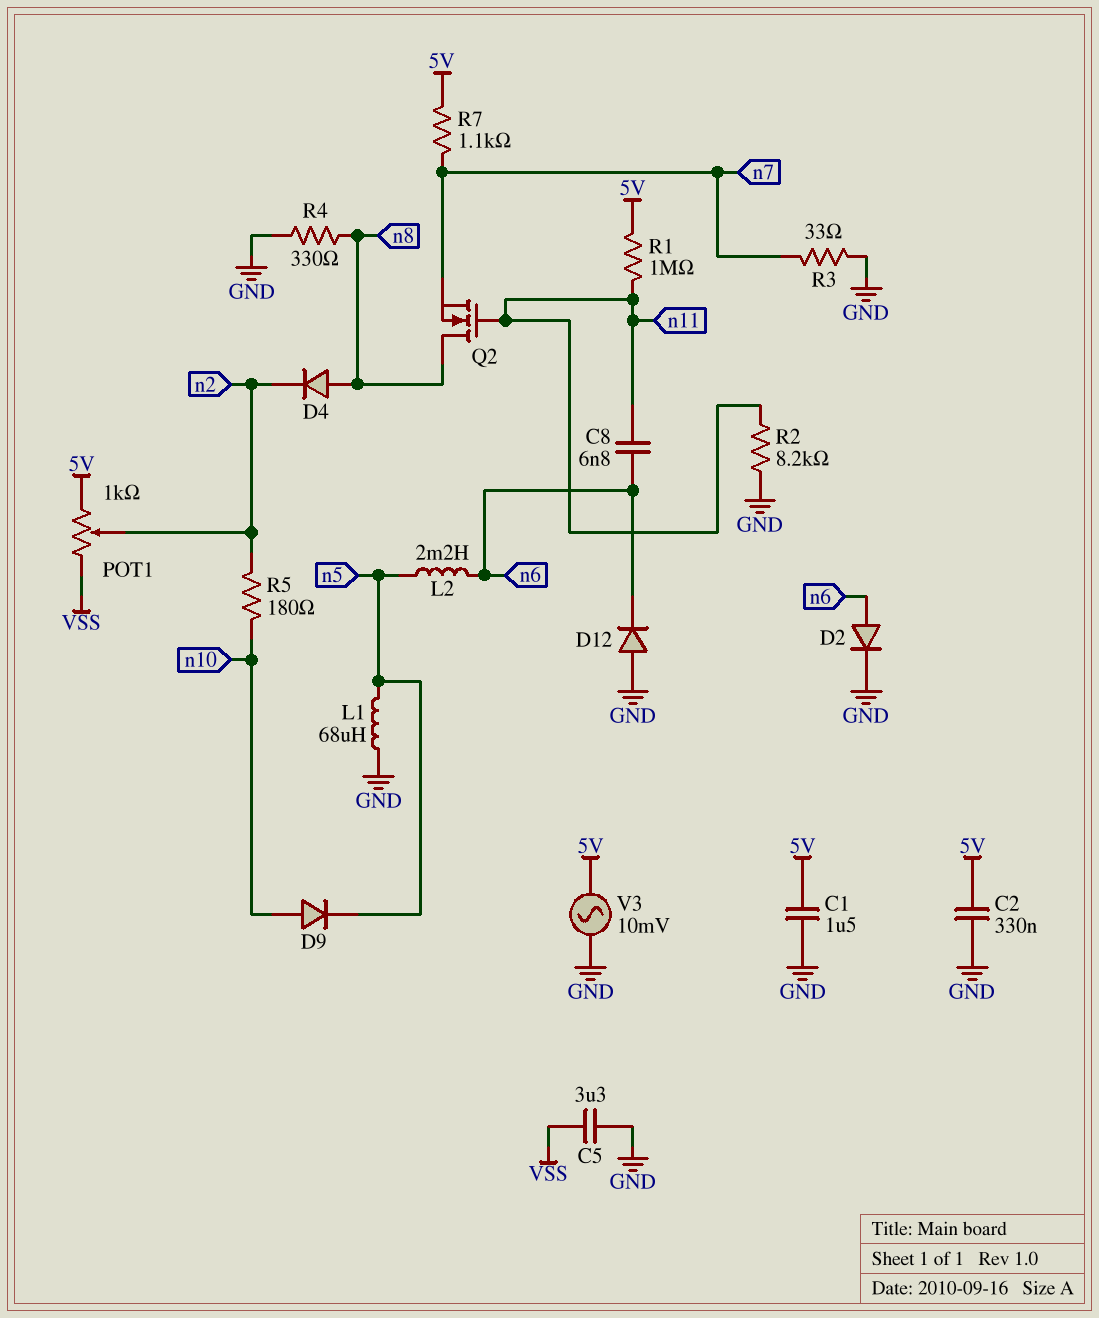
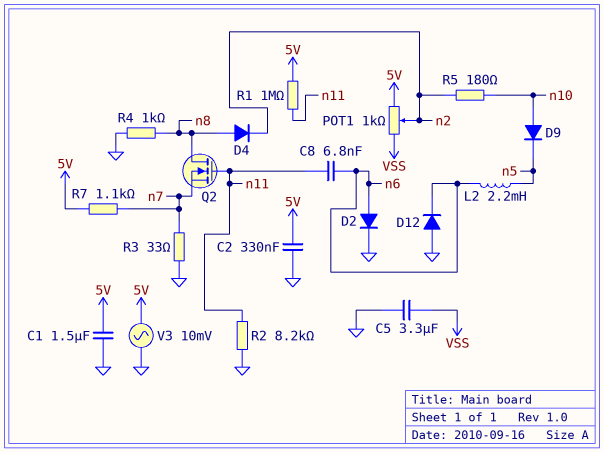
L1: 68uH (GND, n5) -> none
R4: 330 (GND, n8) -> 1k (GND, n8)

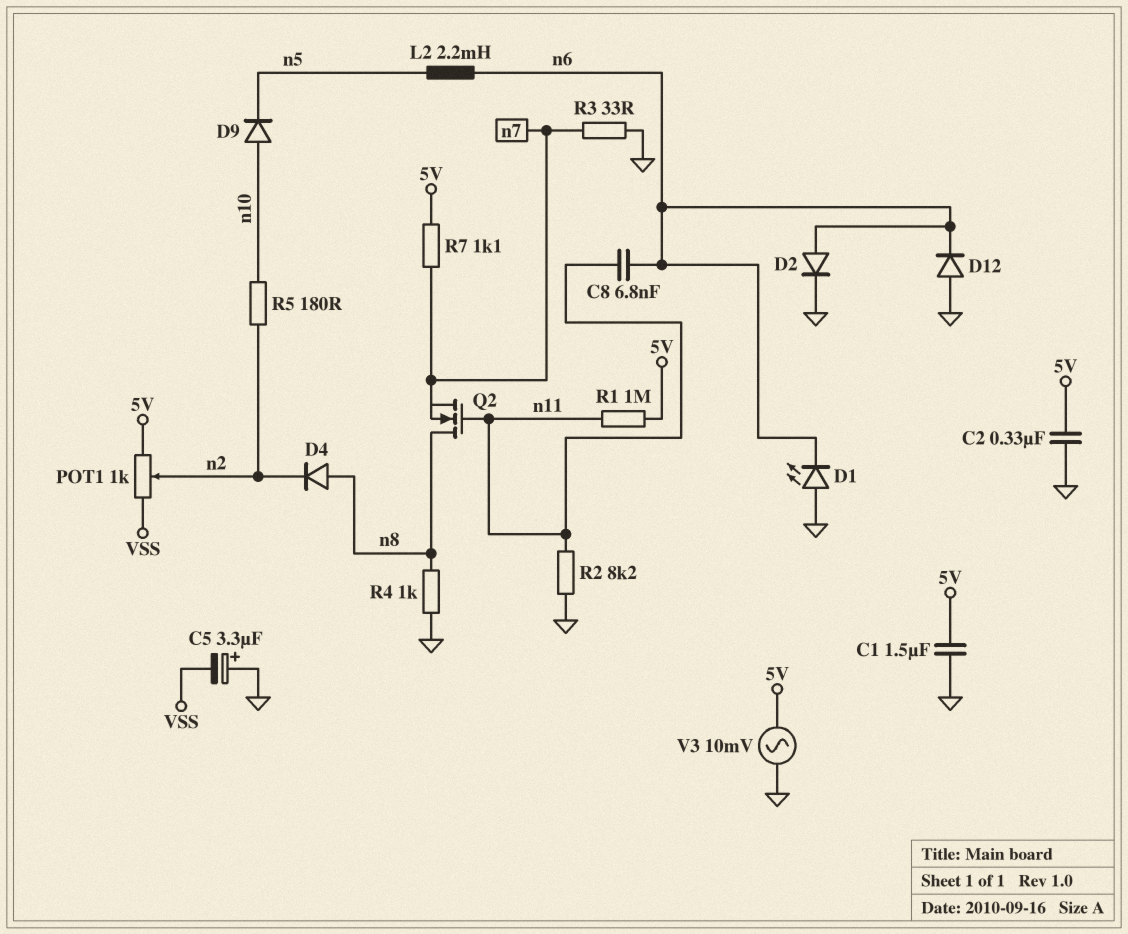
C5: 3.3uF (GND, VSS) -> 3.3uF (plus GND, minus VSS)
D1: none -> LED (A GND, K n6)

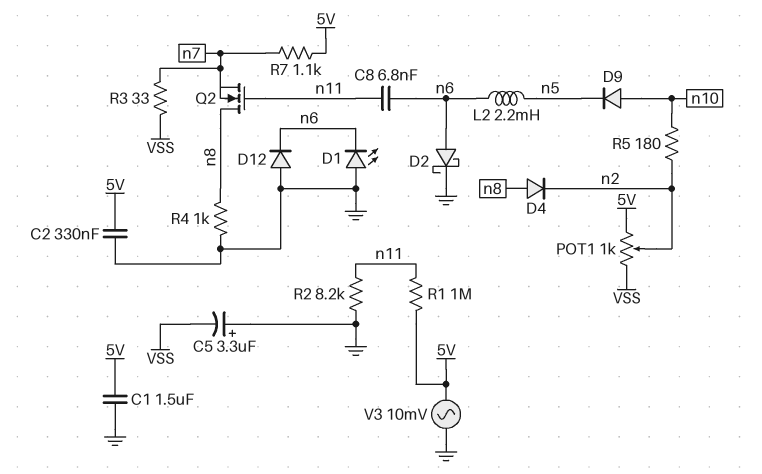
D2: diode (A n6, K GND) -> schottky (A n6, K GND)
R3: 33 (GND, n7) -> 33 (VSS, n7)

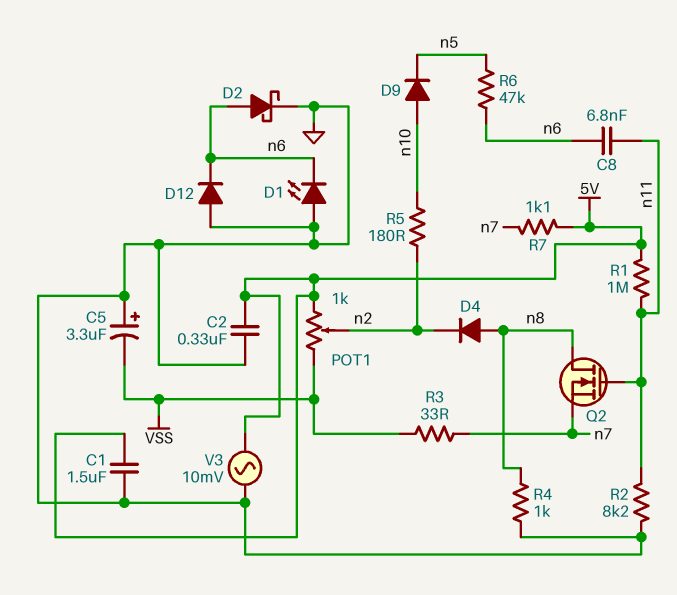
L2: 2.2mH (n5, n6) -> none
R6: none -> 47k (n5, n6)

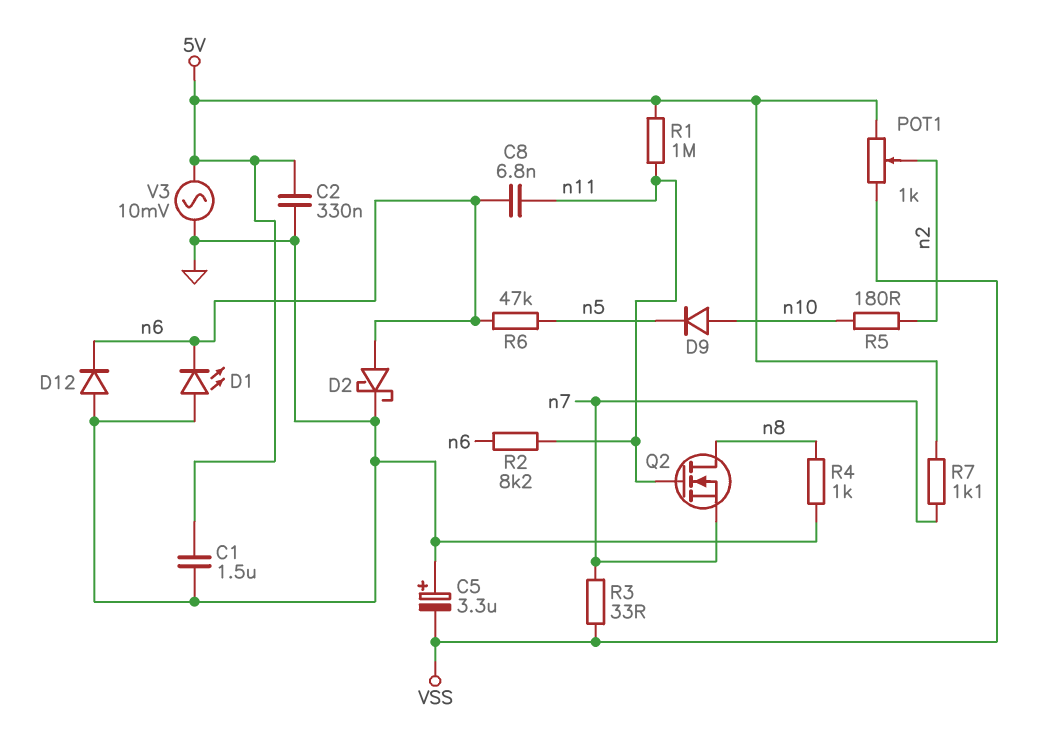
D4: diode (A n8, K n2) -> none
R2: 8.2k (GND, n11) -> 8.2k (n6, n11)

